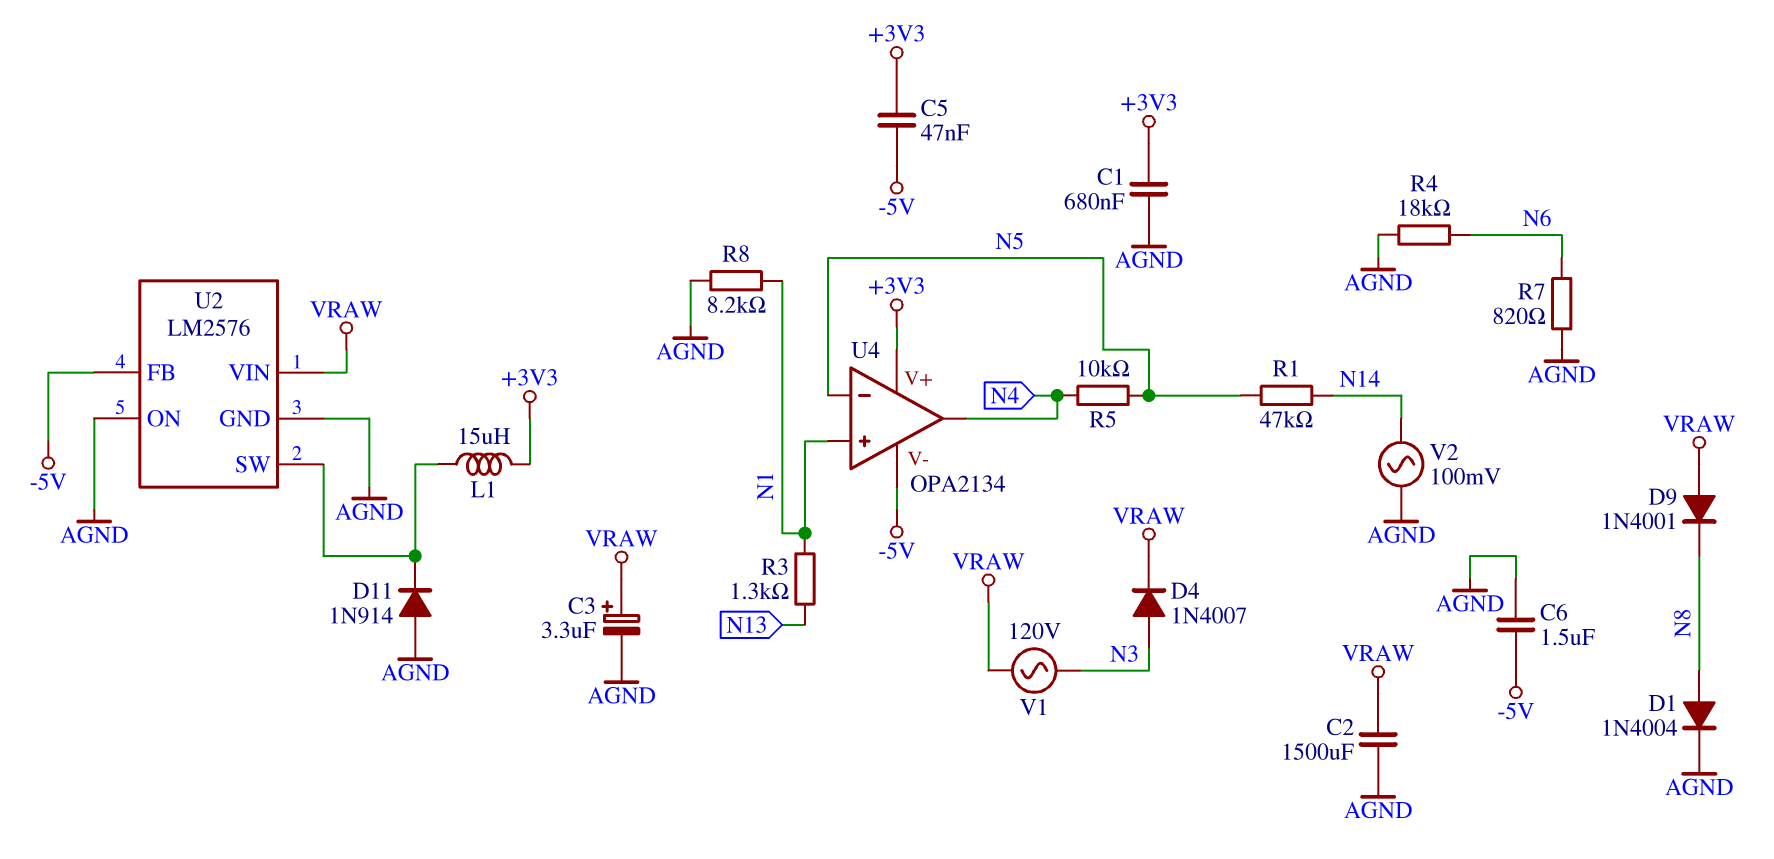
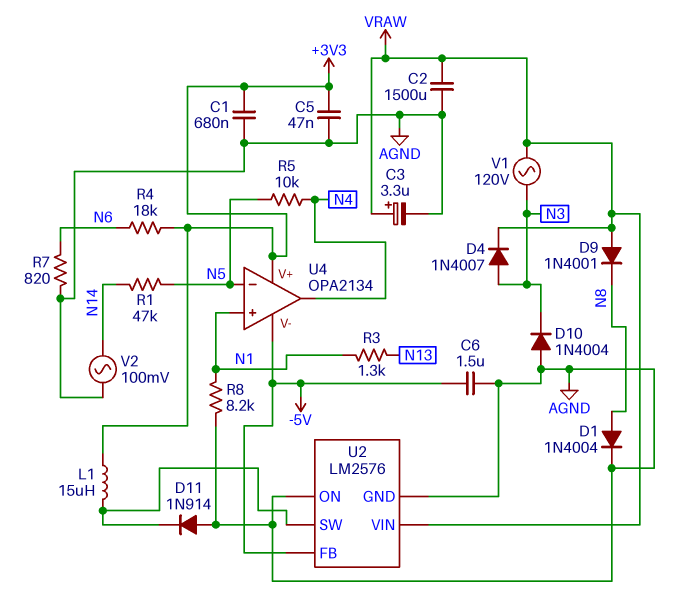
C5: 47nF (+3V3, -5V) -> 47nF (+3V3, AGND)
D10: none -> diode 1N4004 (A AGND, K N3)
R4: 18k (AGND, N6) -> 18k (+3V3, N6)

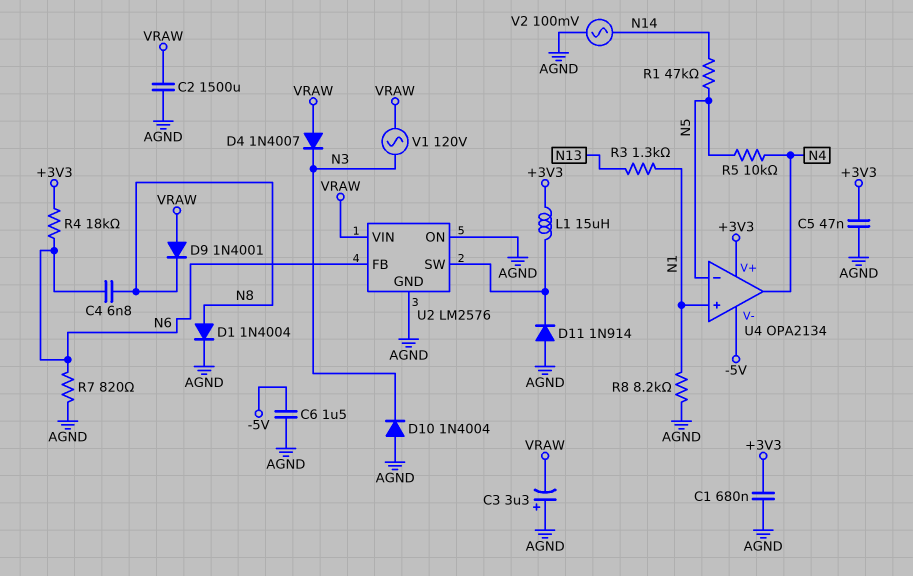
C3: 3.3uF (plus VRAW, minus AGND) -> 3.3uF (plus AGND, minus VRAW)
C4: none -> 6.8nF (N6, N8)
D4: diode 1N4007 (A N3, K VRAW) -> diode 1N4007 (A VRAW, K N3)
U2 pin FB: -5V -> N6

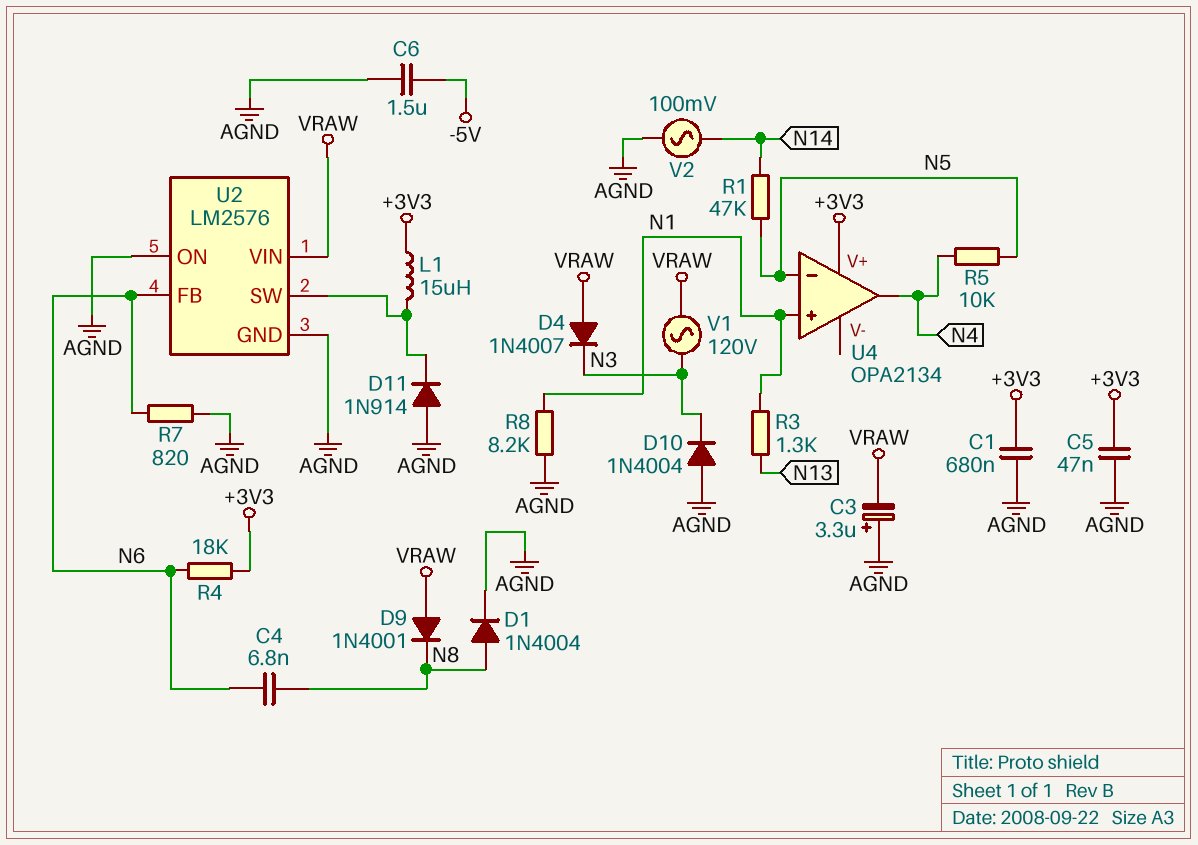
C2: 1500uF (AGND, VRAW) -> none
U4 pin V-: -5V -> none

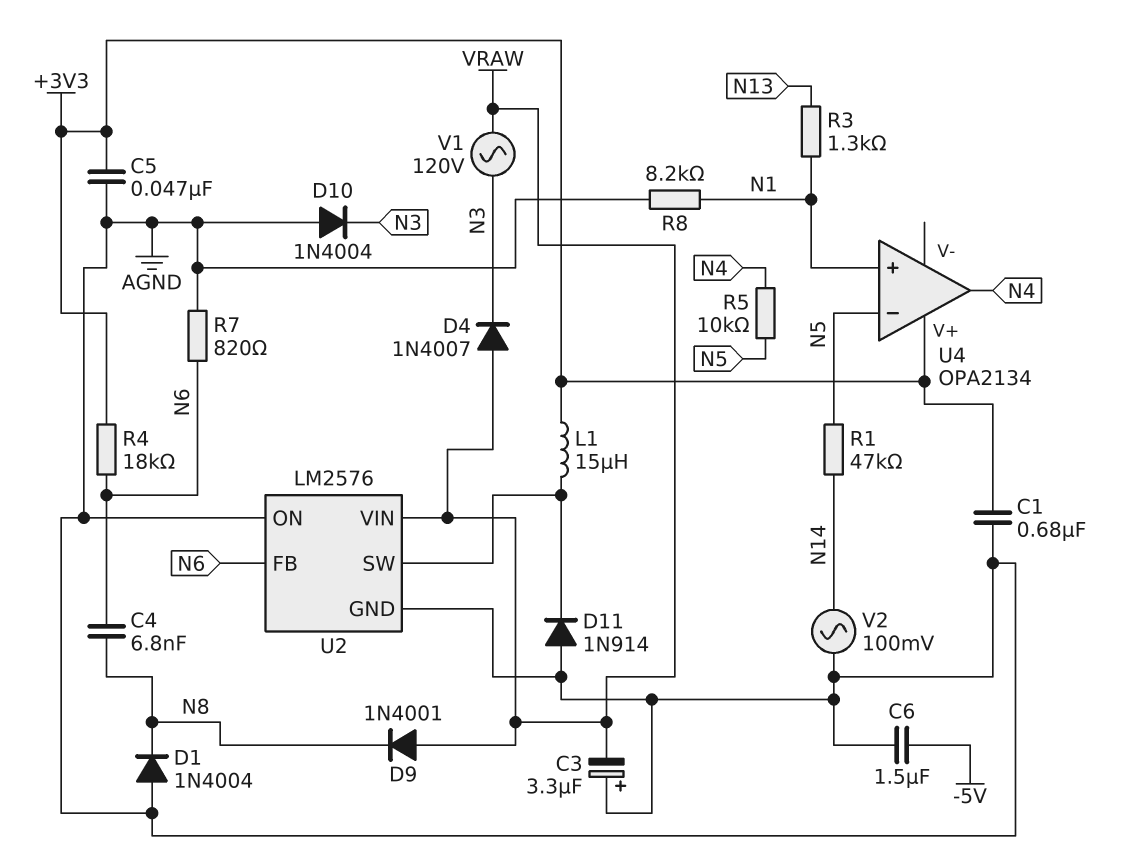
D1: diode 1N4004 (A N8, K AGND) -> diode 1N4004 (A AGND, K N8)

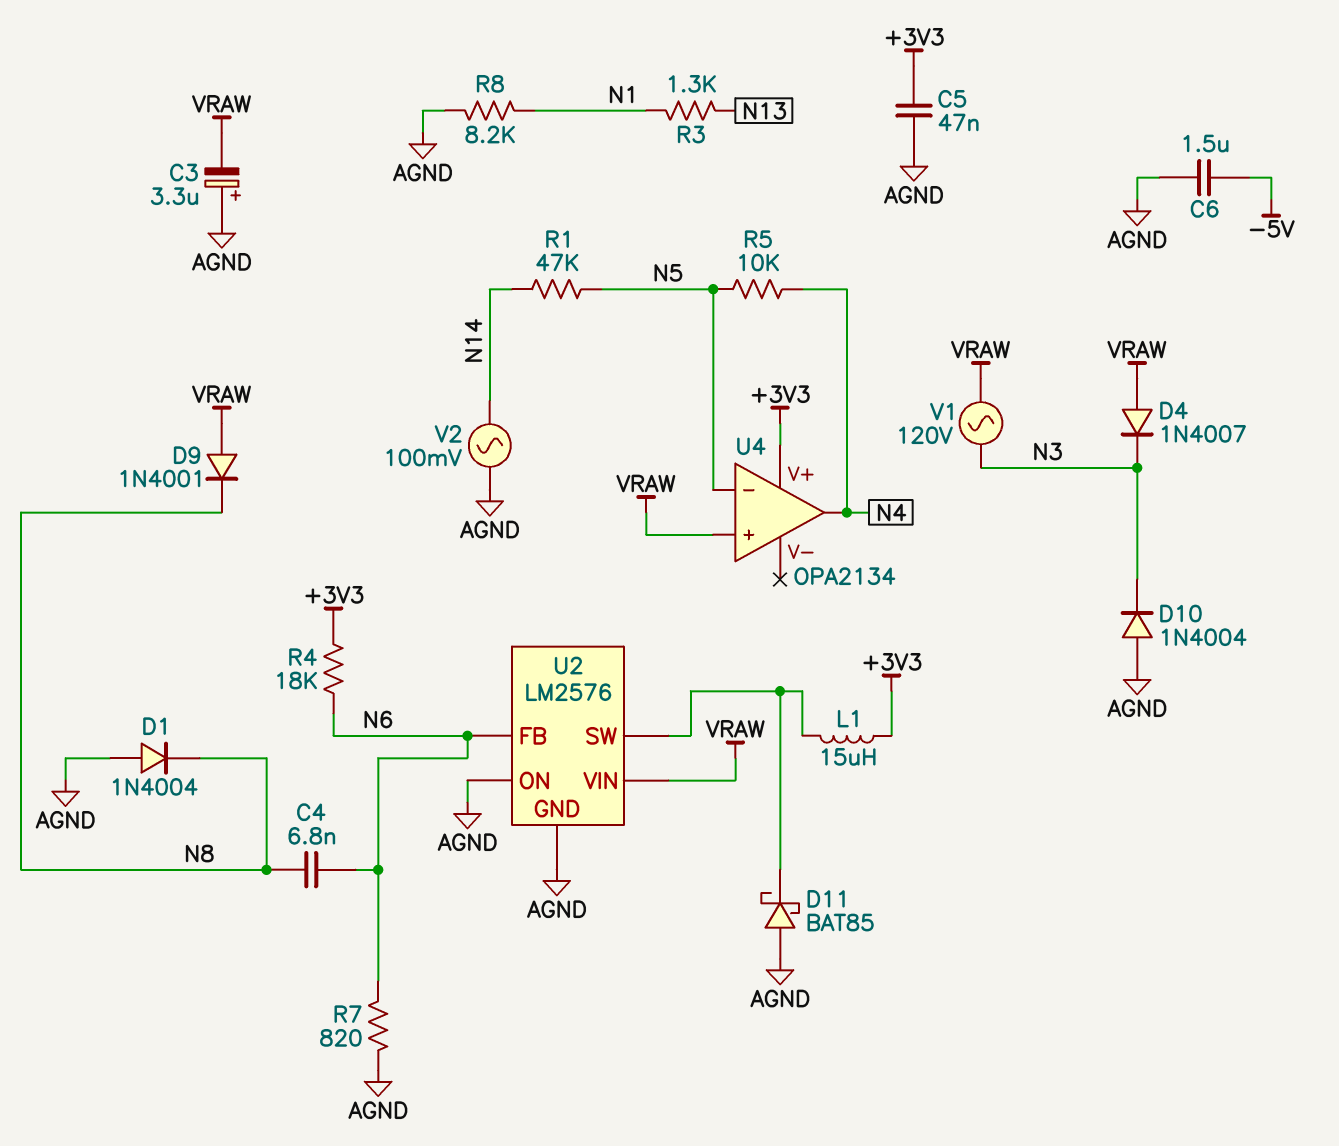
C1: 680nF (+3V3, AGND) -> none
D11: diode 1N914 (A AGND, K U2/SW) -> schottky BAT85 (A AGND, K U2/SW)
U4 pin in+: N1 -> VRAW

